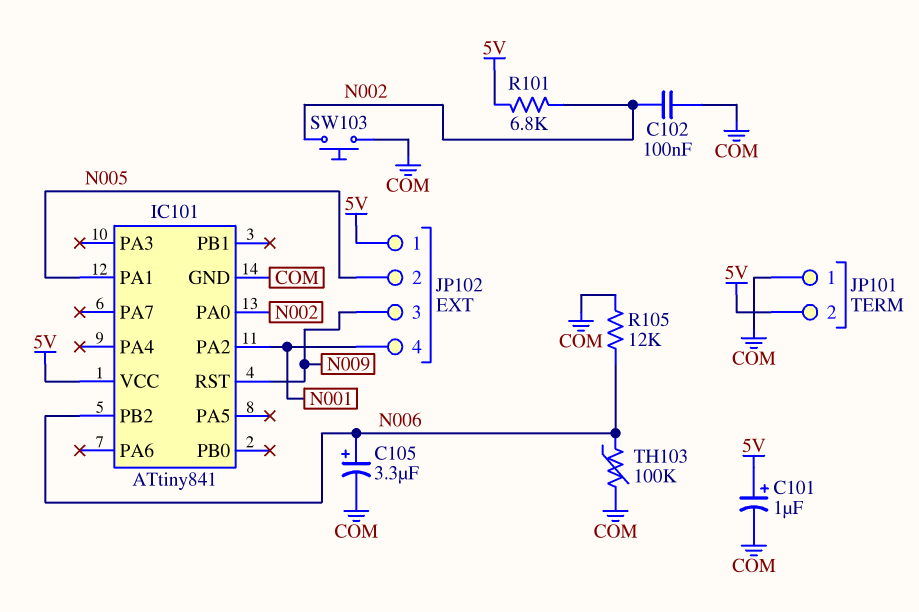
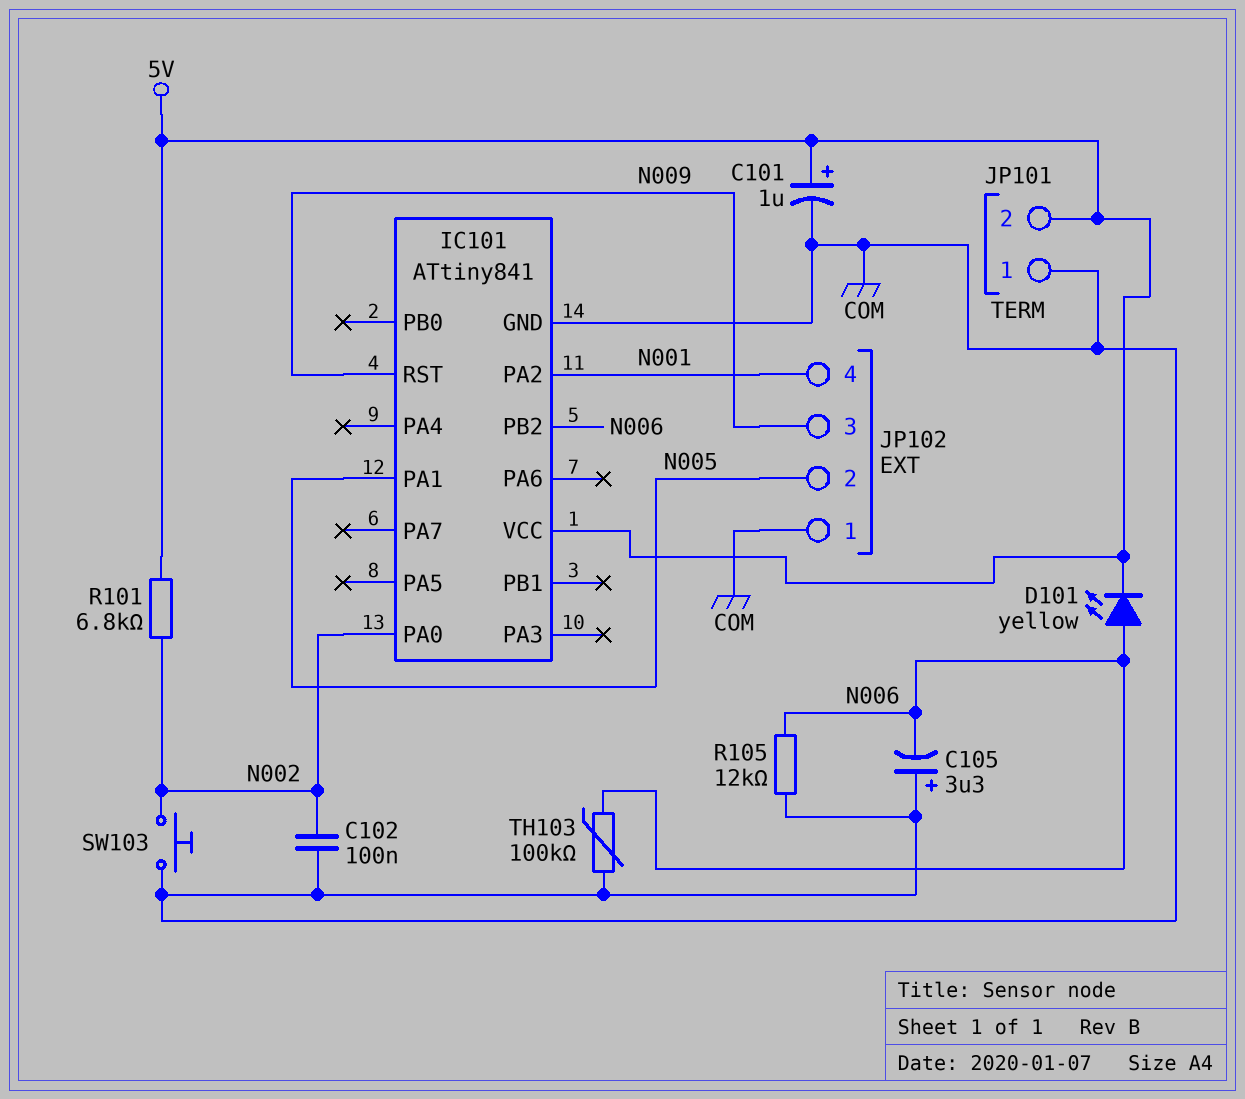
C105: 3.3uF (plus N006, minus COM) -> 3.3uF (plus COM, minus N006)
D101: none -> LED yellow (A N006, K 5V)
JP102 pin 1: 5V -> COM

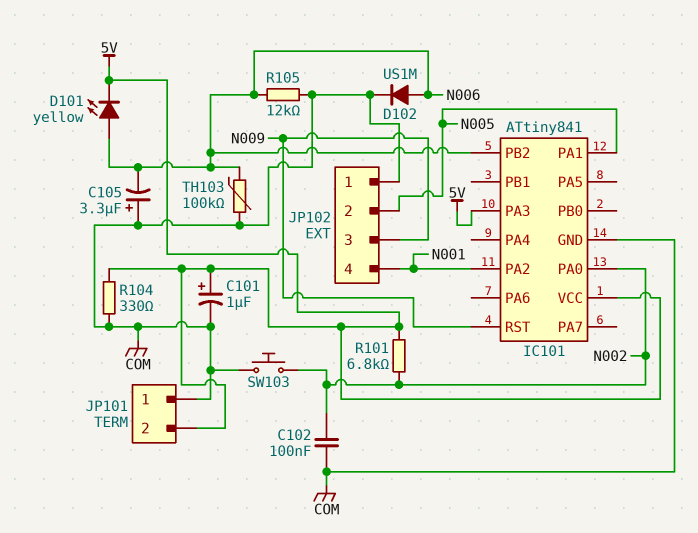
D102: none -> diode US1M (A N006, K COM)
IC101 pin PA3: none -> 5V
R104: none -> 330 (5V, COM)

